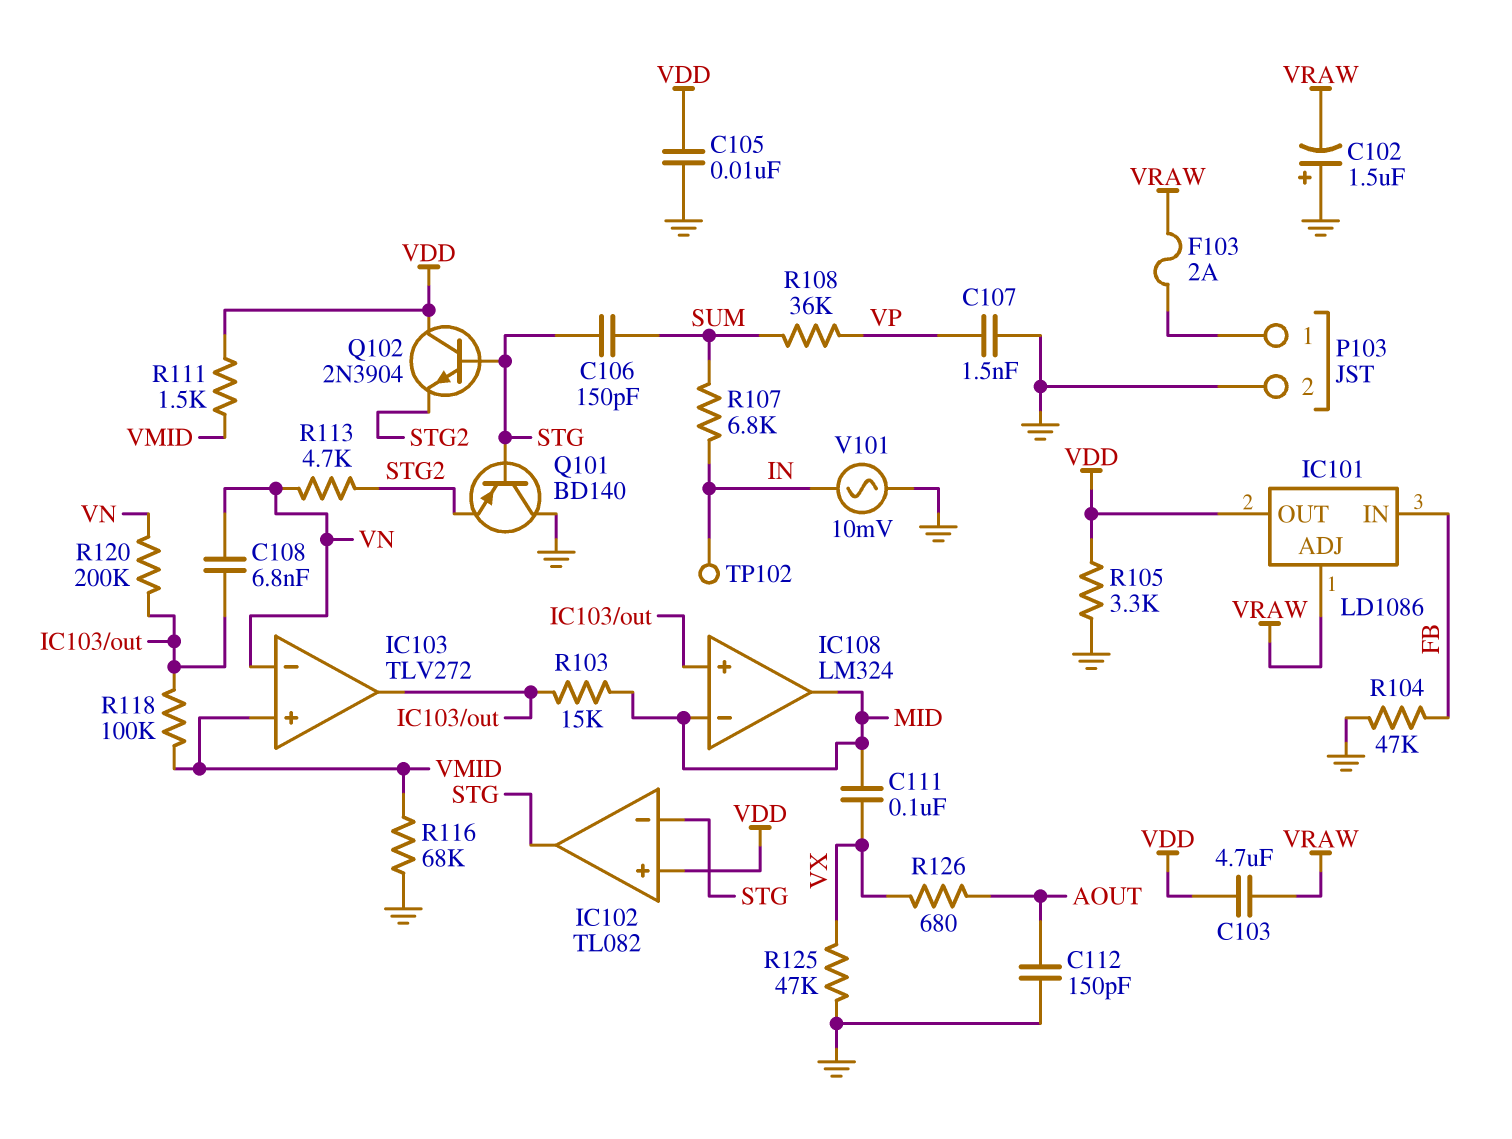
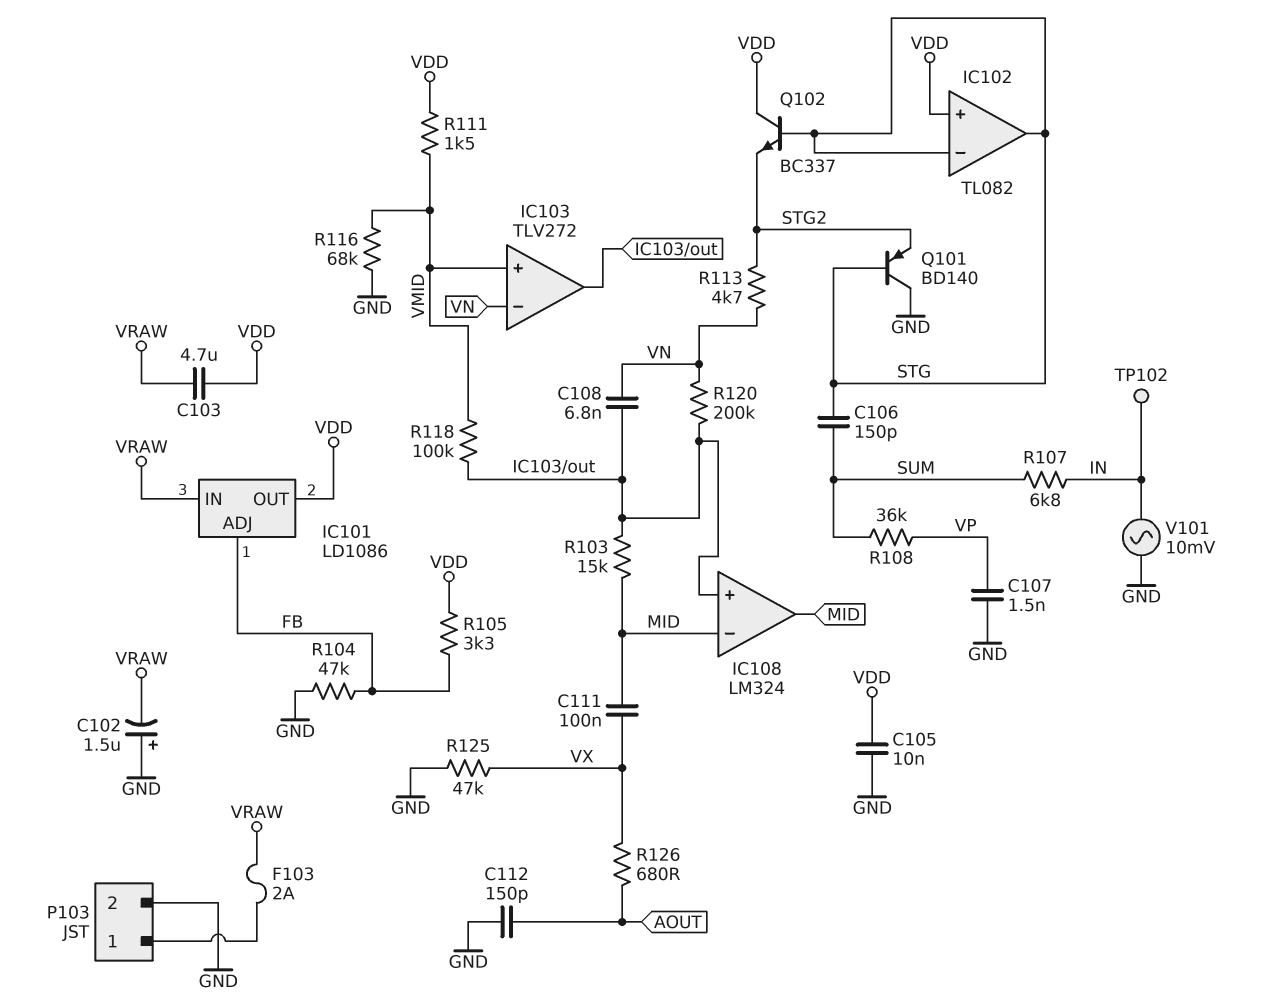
IC101 pin ADJ: VRAW -> FB
IC101 pin IN: FB -> VRAW
Q102: NPN 2N3904 (B STG, C VDD, E STG2) -> NPN BC337 (B STG, C VDD, E STG2)
R105: 3.3k (GND, VDD) -> 3.3k (FB, VDD)

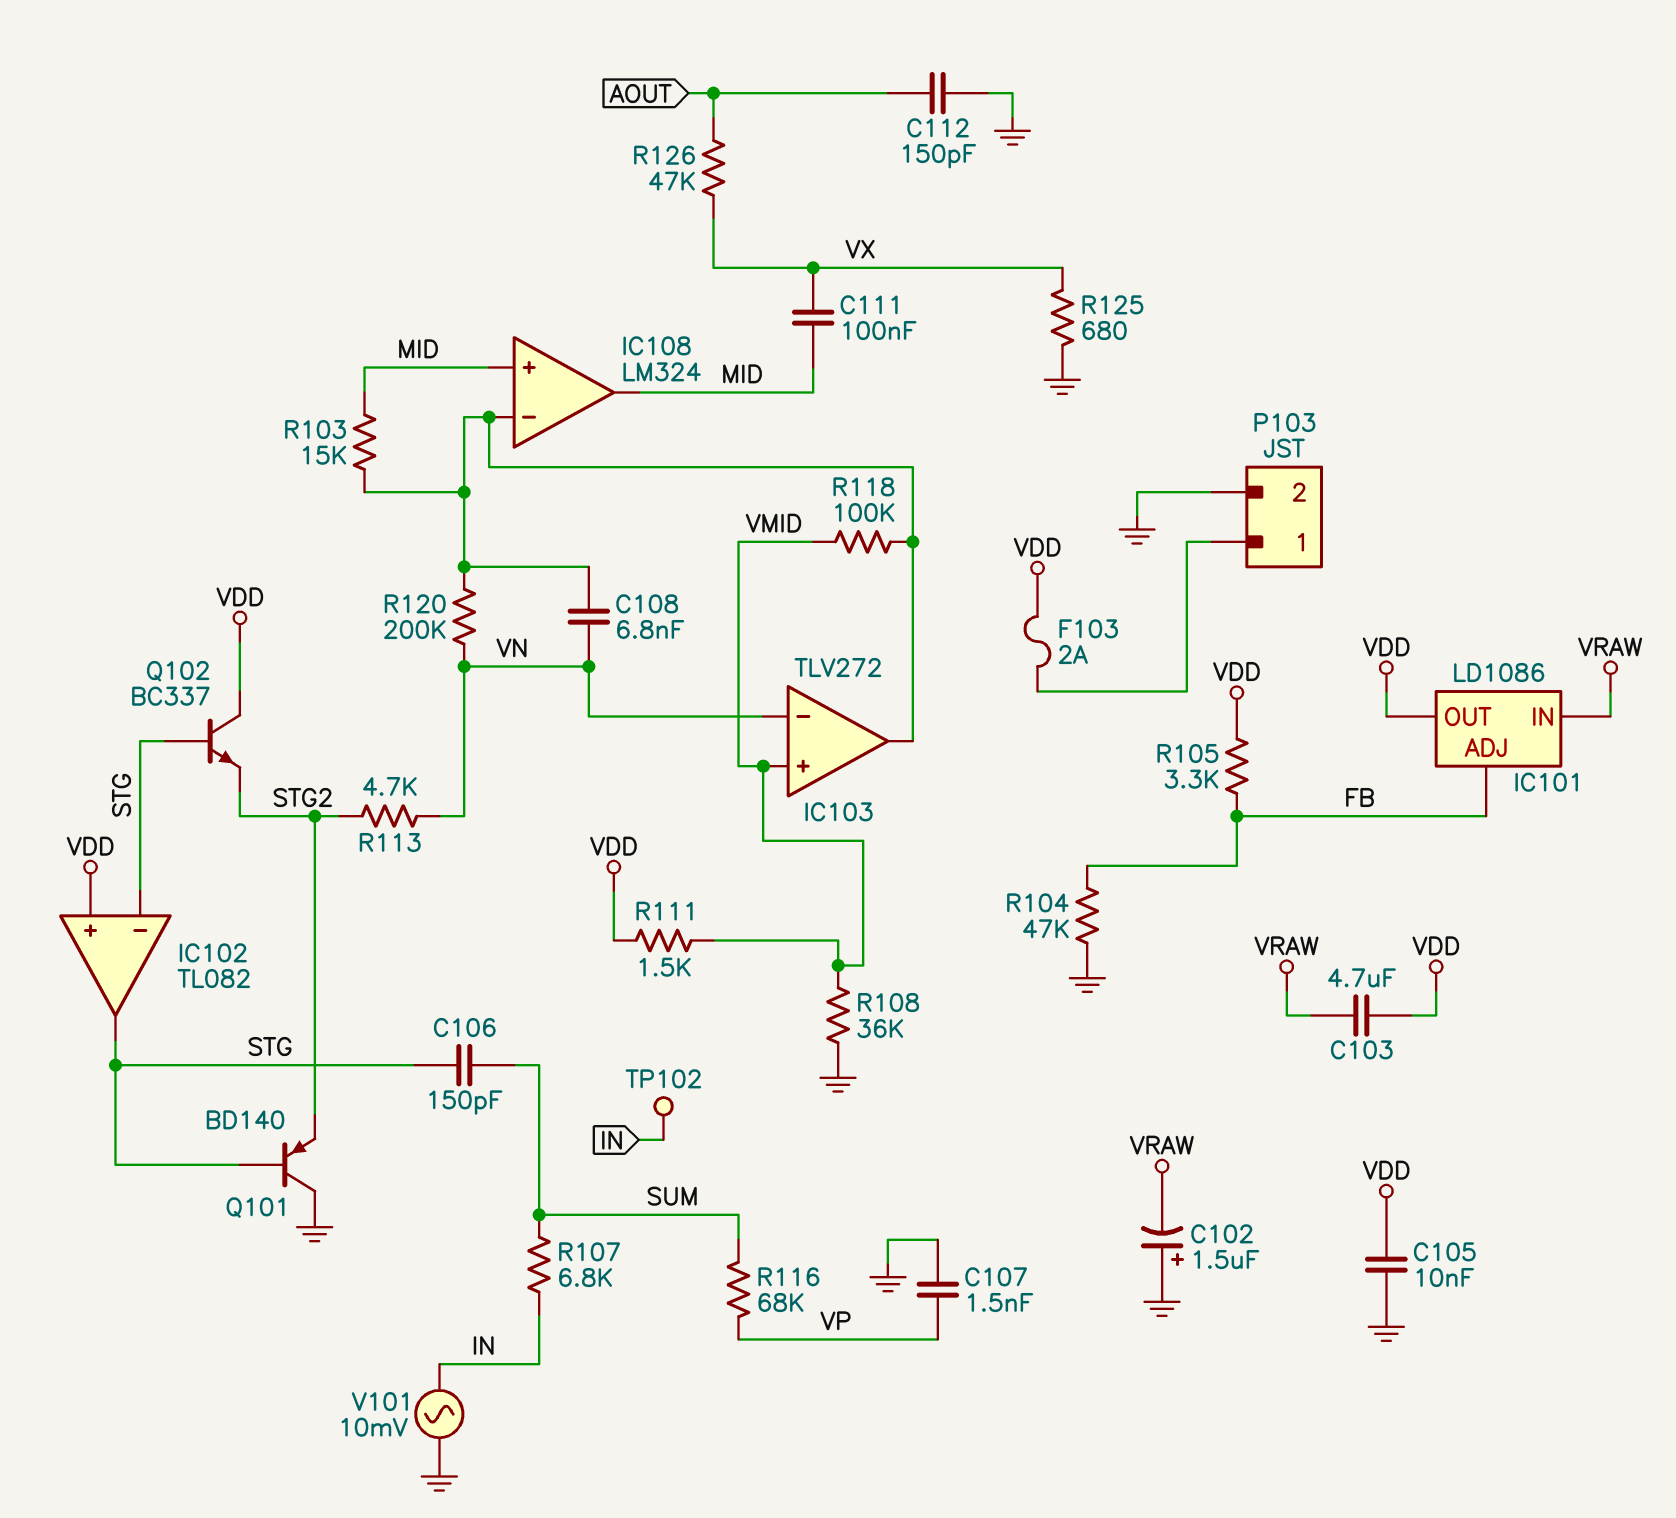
F103: 2A (P103/1, VRAW) -> 2A (P103/1, VDD)
IC108 pin in+: IC103/out -> MID
IC108 pin in-: MID -> IC103/out
R108: 36k (SUM, VP) -> 36k (GND, VMID)
R116: 68k (GND, VMID) -> 68k (SUM, VP)
R125: 47k (GND, VX) -> 680 (GND, VX)
R126: 680 (AOUT, VX) -> 47k (AOUT, VX)

